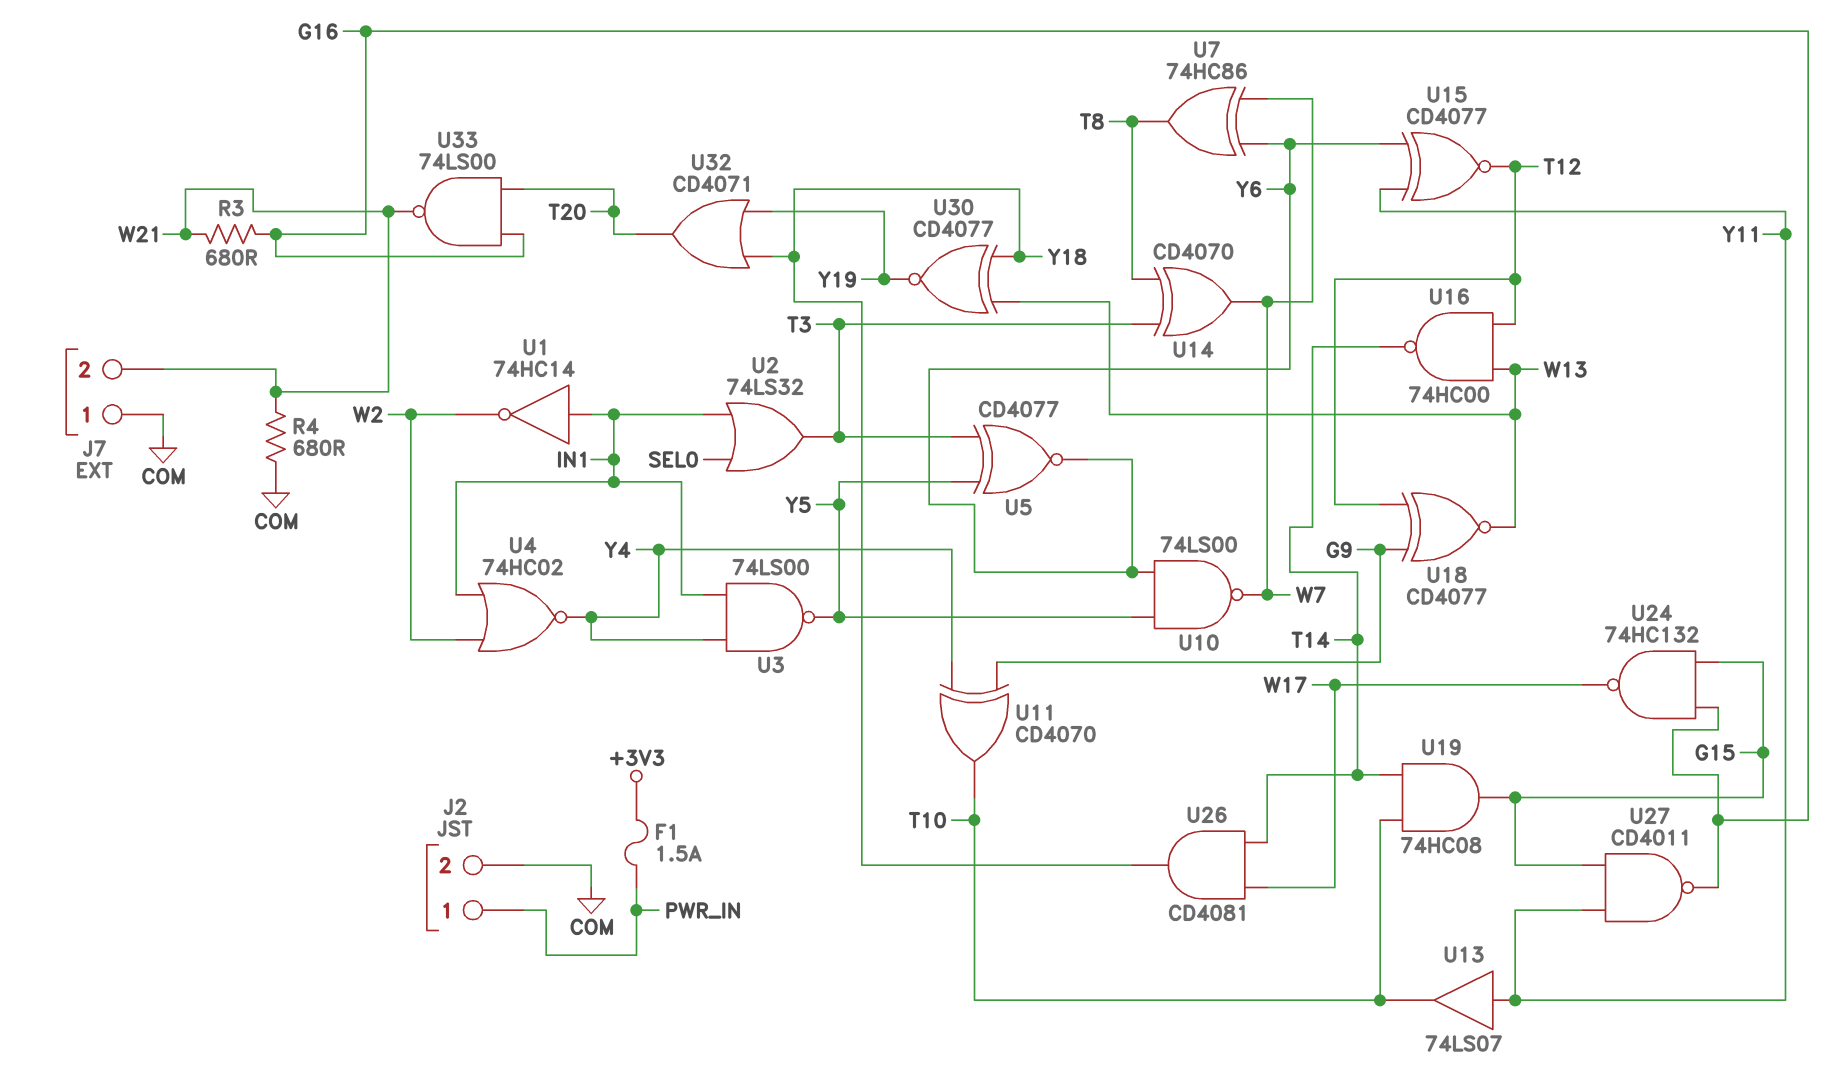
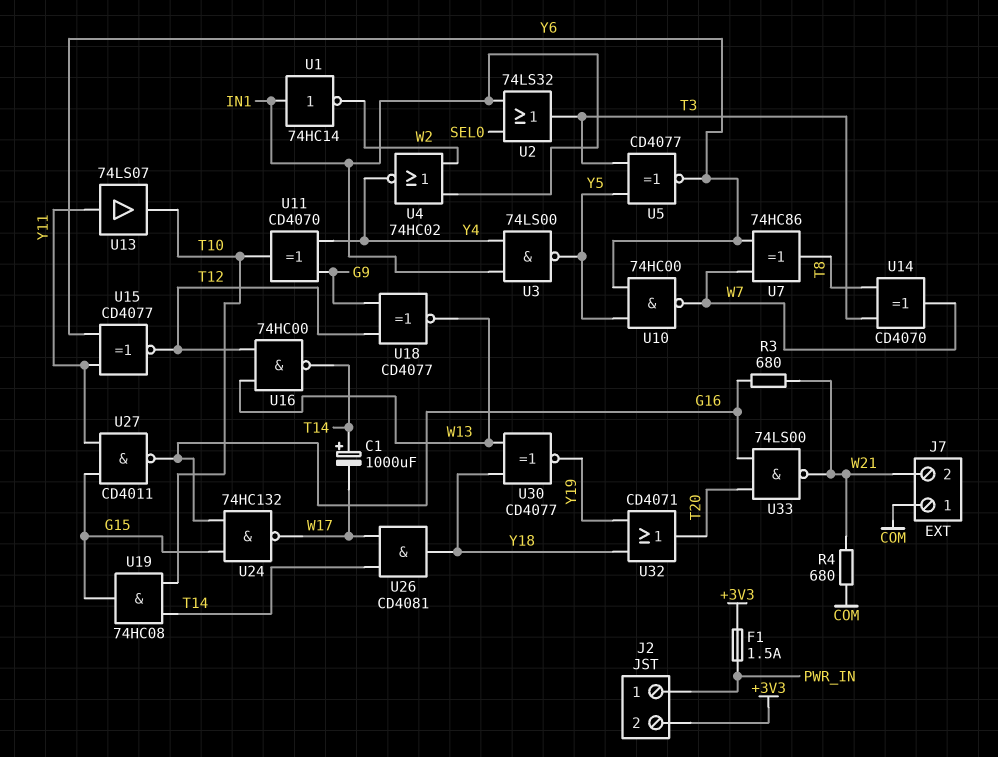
C1: none -> 1000uF (plus T14, minus W17)
J2 pin 2: COM -> +3V3
U10: NAND 74LS00 (in Y5, in Y6, out W7) -> NAND 74HC00 (in Y5, in Y6, out W7)

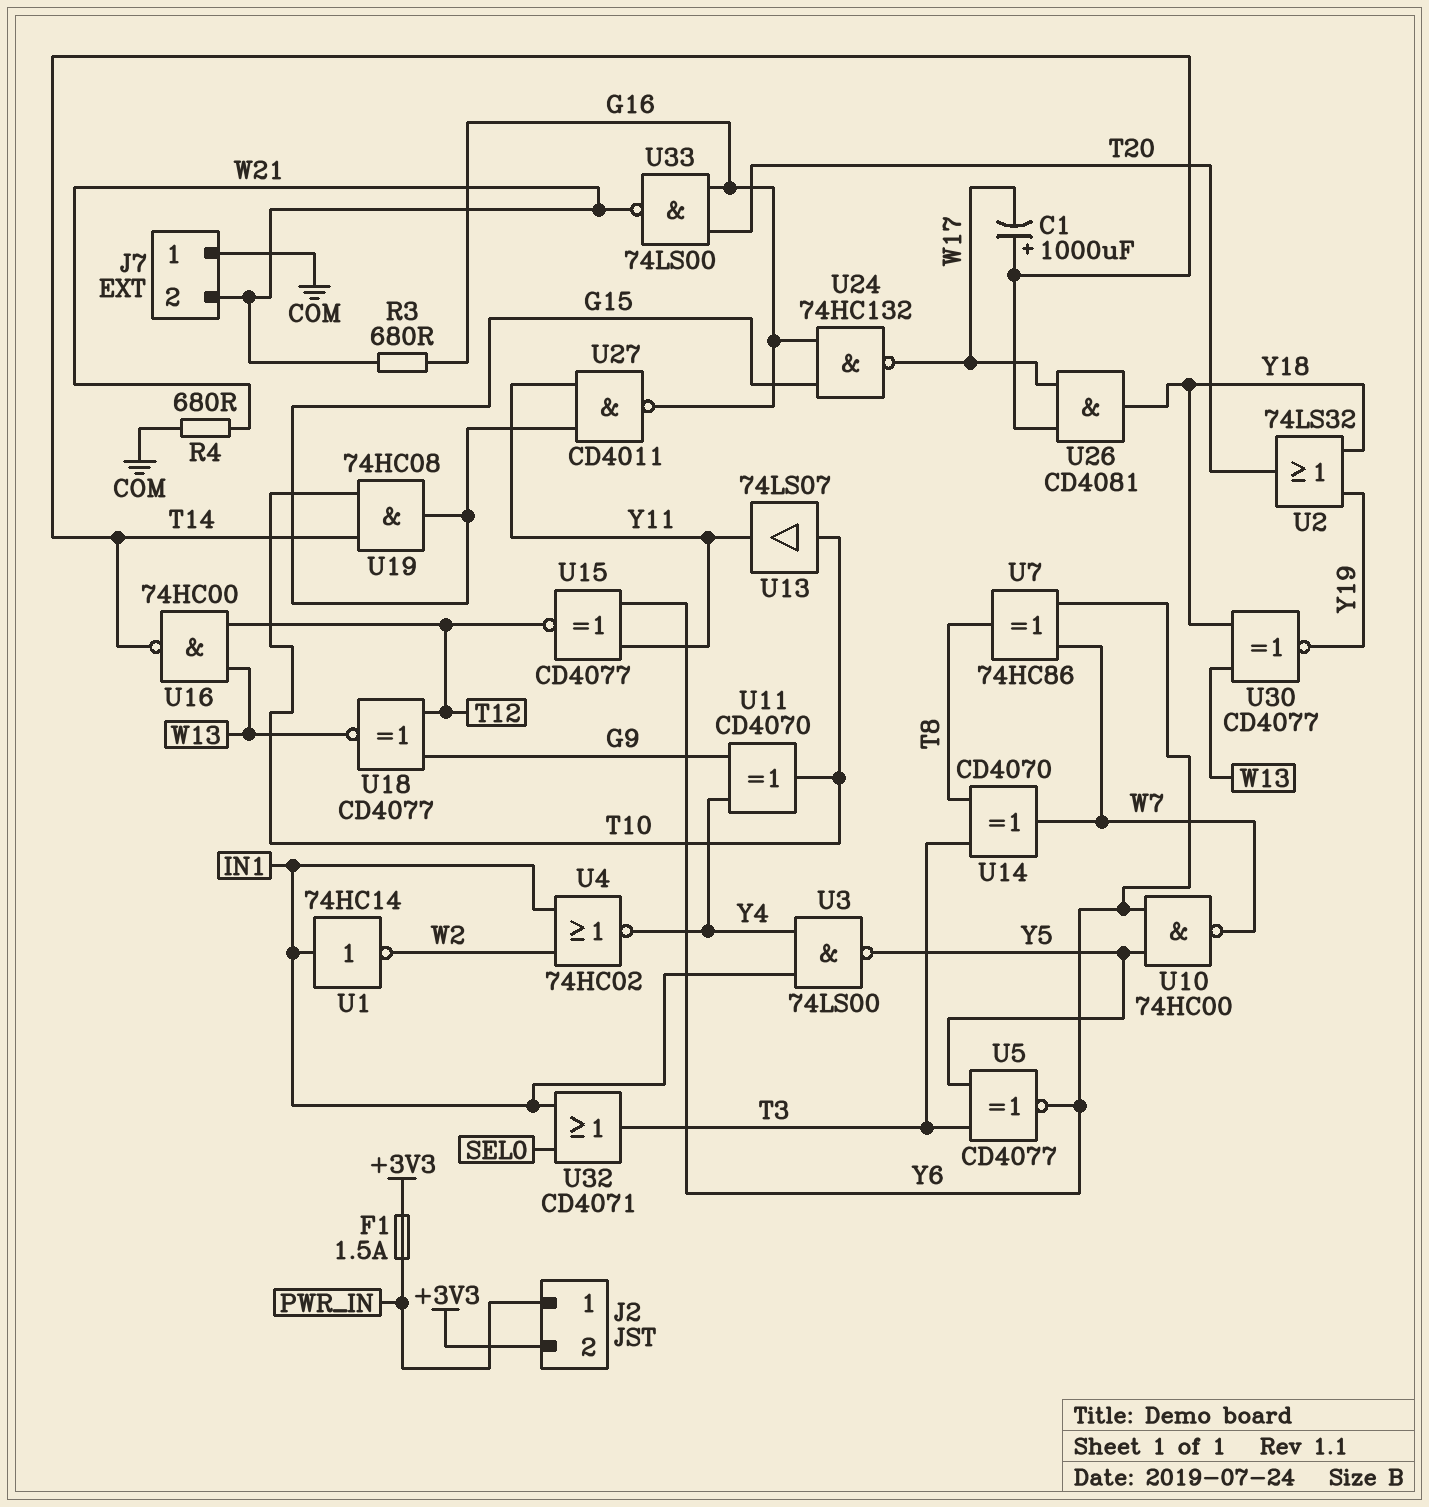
U2: OR 74LS32 (in IN1, in SEL0, out T3) -> OR 74LS32 (in Y18, in Y19, out T20)
U13: buffer 74LS07 (in Y11, out T10) -> buffer 74LS07 (in T10, out Y11)
U32: OR CD4071 (in Y18, in Y19, out T20) -> OR CD4071 (in IN1, in SEL0, out T3)

